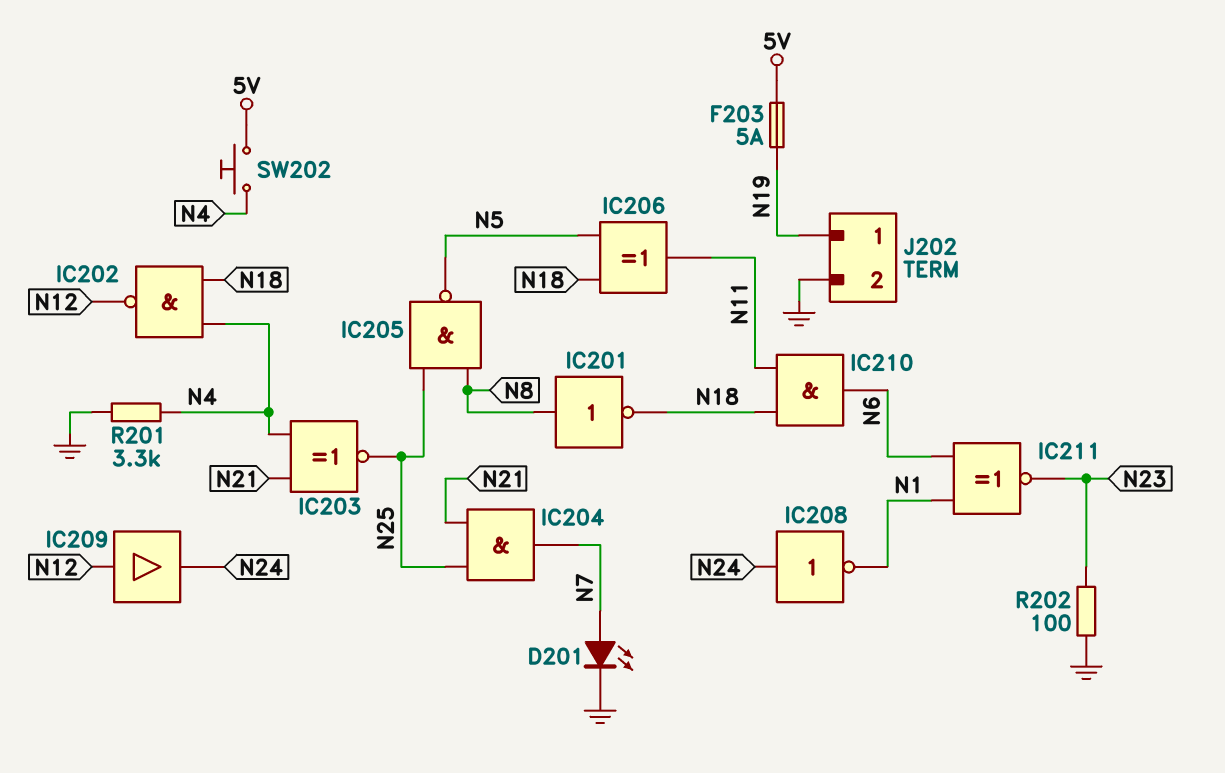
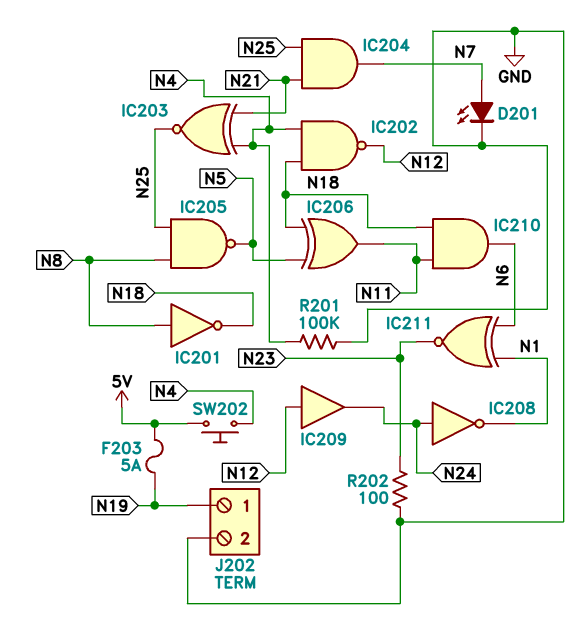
R201: 3.3k (GND, N4) -> 100k (GND, N4)

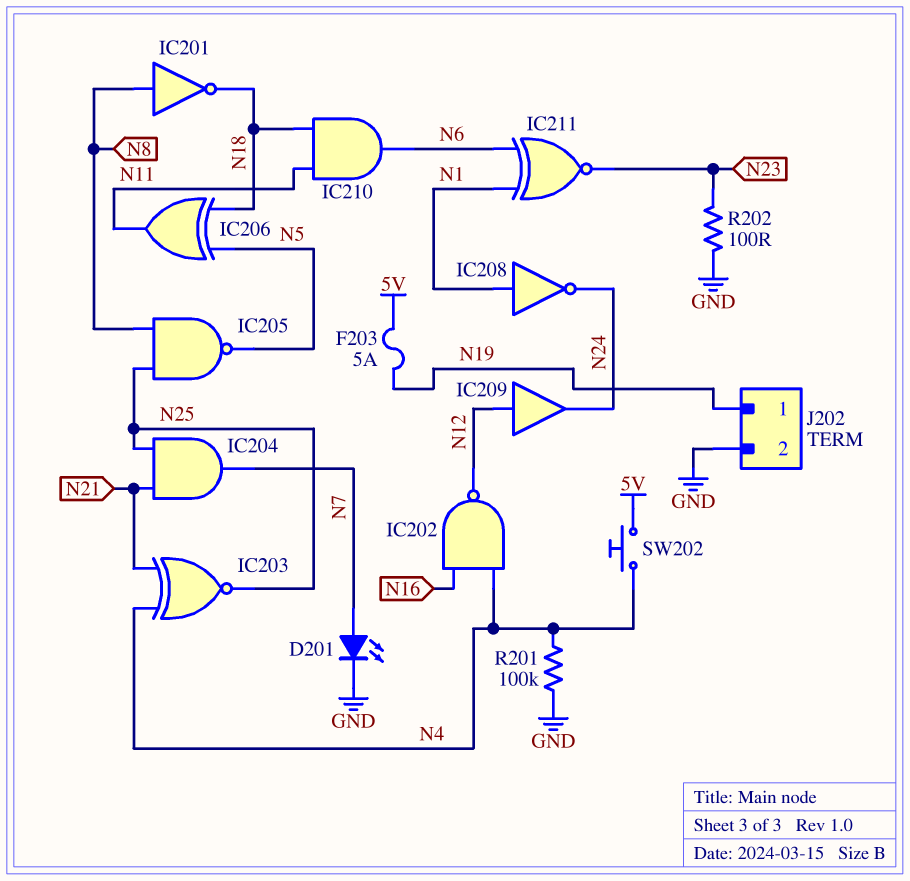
IC202: NAND (in N4, in N18, out N12) -> NAND (in N4, in N16, out N12)
IC208: NOT (in N24, out N1) -> NOT (in N1, out N24)

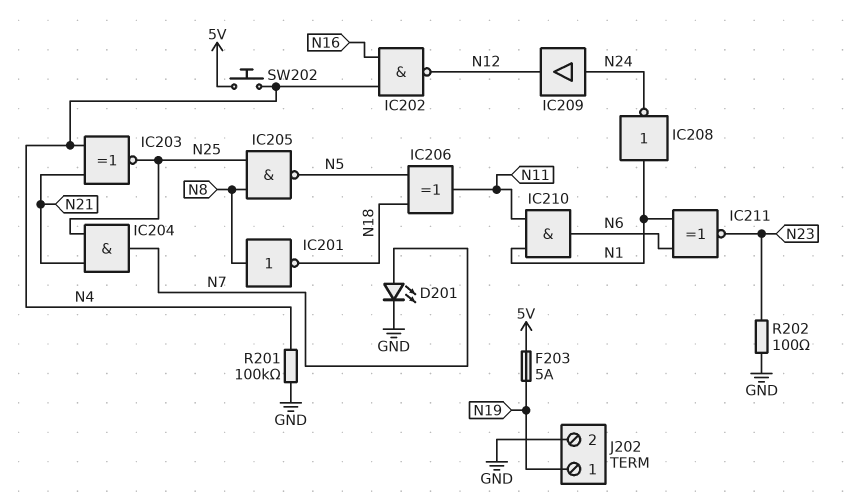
IC209: buffer (in N12, out N24) -> buffer (in N24, out N12)
IC210: AND (in N11, in N18, out N6) -> AND (in N1, in N11, out N6)

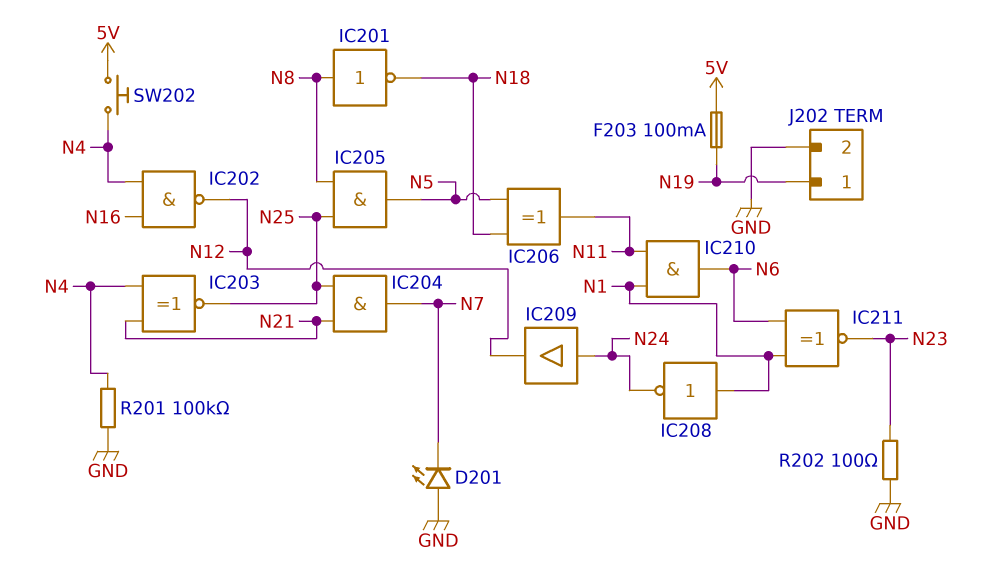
D201: LED (A N7, K GND) -> LED (A GND, K N7)
F203: 5A (5V, N19) -> 100mA (5V, N19)
IC205: NAND (in N8, in N25, out N5) -> AND (in N8, in N25, out N5)

